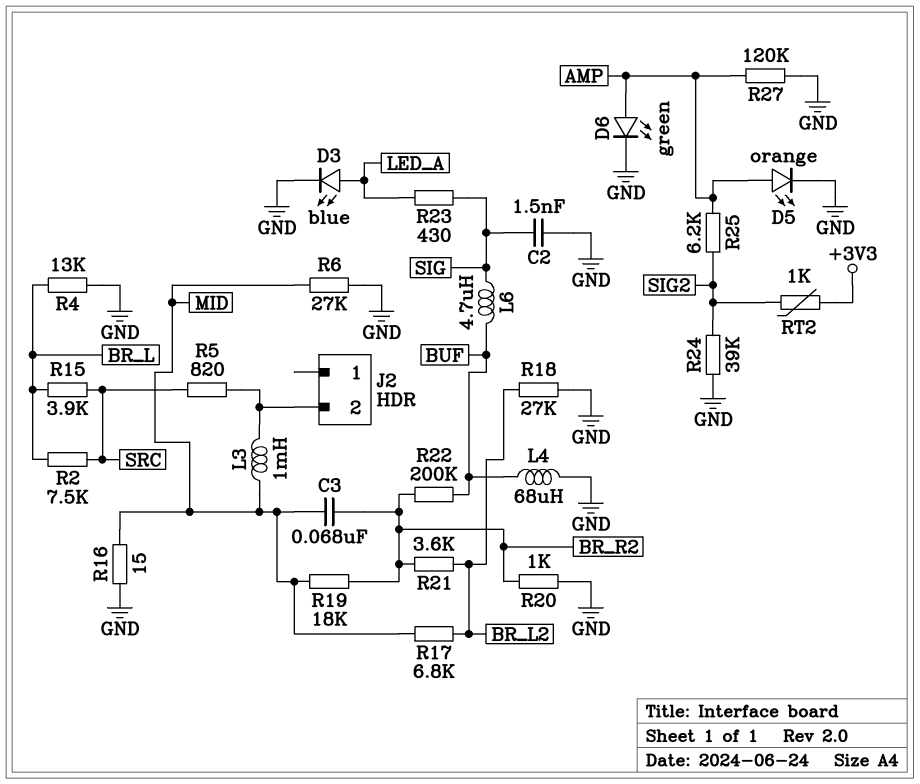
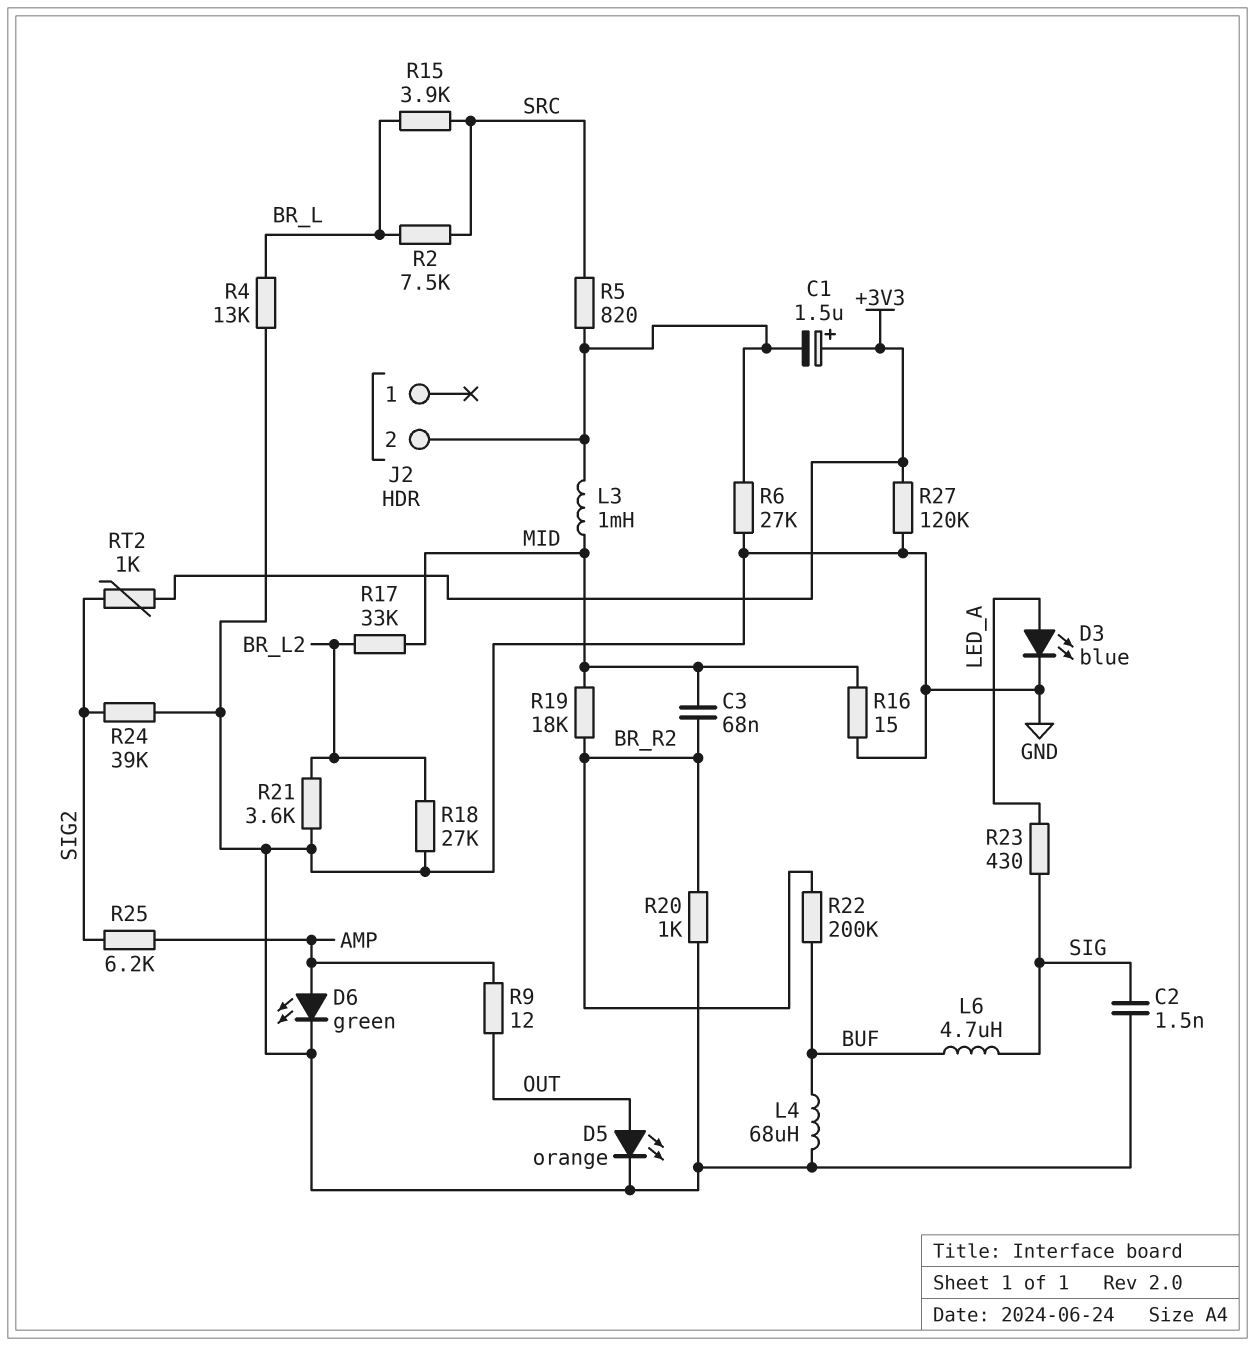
C1: none -> 1.5uF (plus +3V3, minus J2/2)
D5: LED orange (A AMP, K GND) -> LED orange (A OUT, K GND)
R6: 27k (GND, MID) -> 27k (GND, J2/2)
R9: none -> 12 (AMP, OUT)
R17: 6.8k (BR_L2, MID) -> 33k (BR_L2, MID)
R21: 3.6k (BR_L2, BR_R2) -> 3.6k (BR_L2, GND)
R27: 120k (AMP, GND) -> 120k (+3V3, GND)

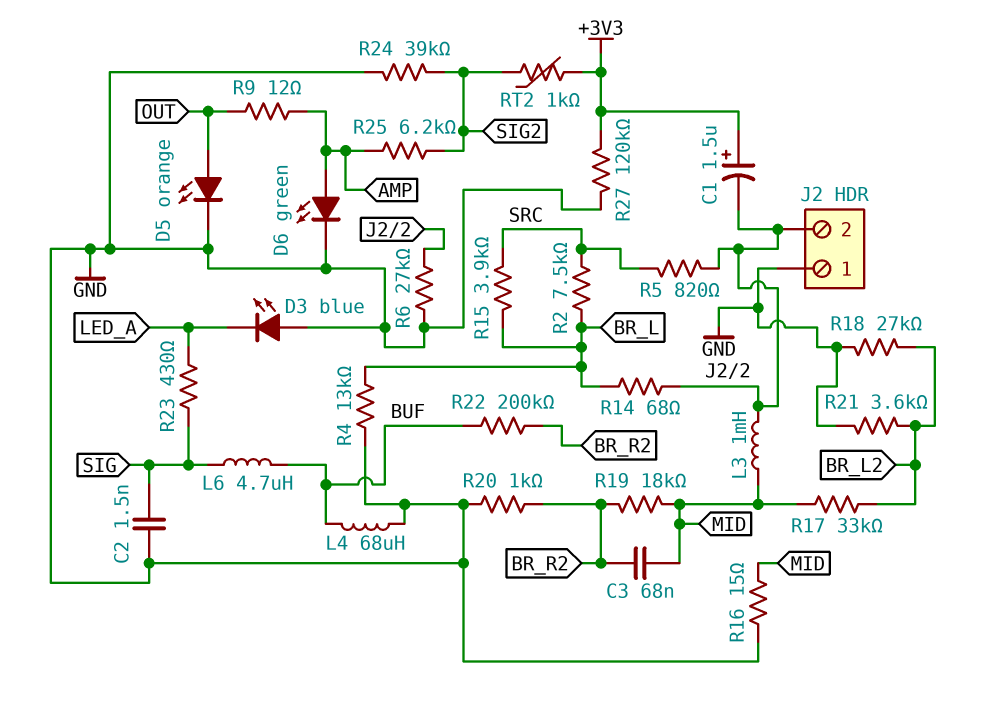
D3: LED blue (A LED_A, K GND) -> LED blue (A GND, K LED_A)
J2 pin 1: none -> GND
R14: none -> 68 (BR_L, J2/2)

